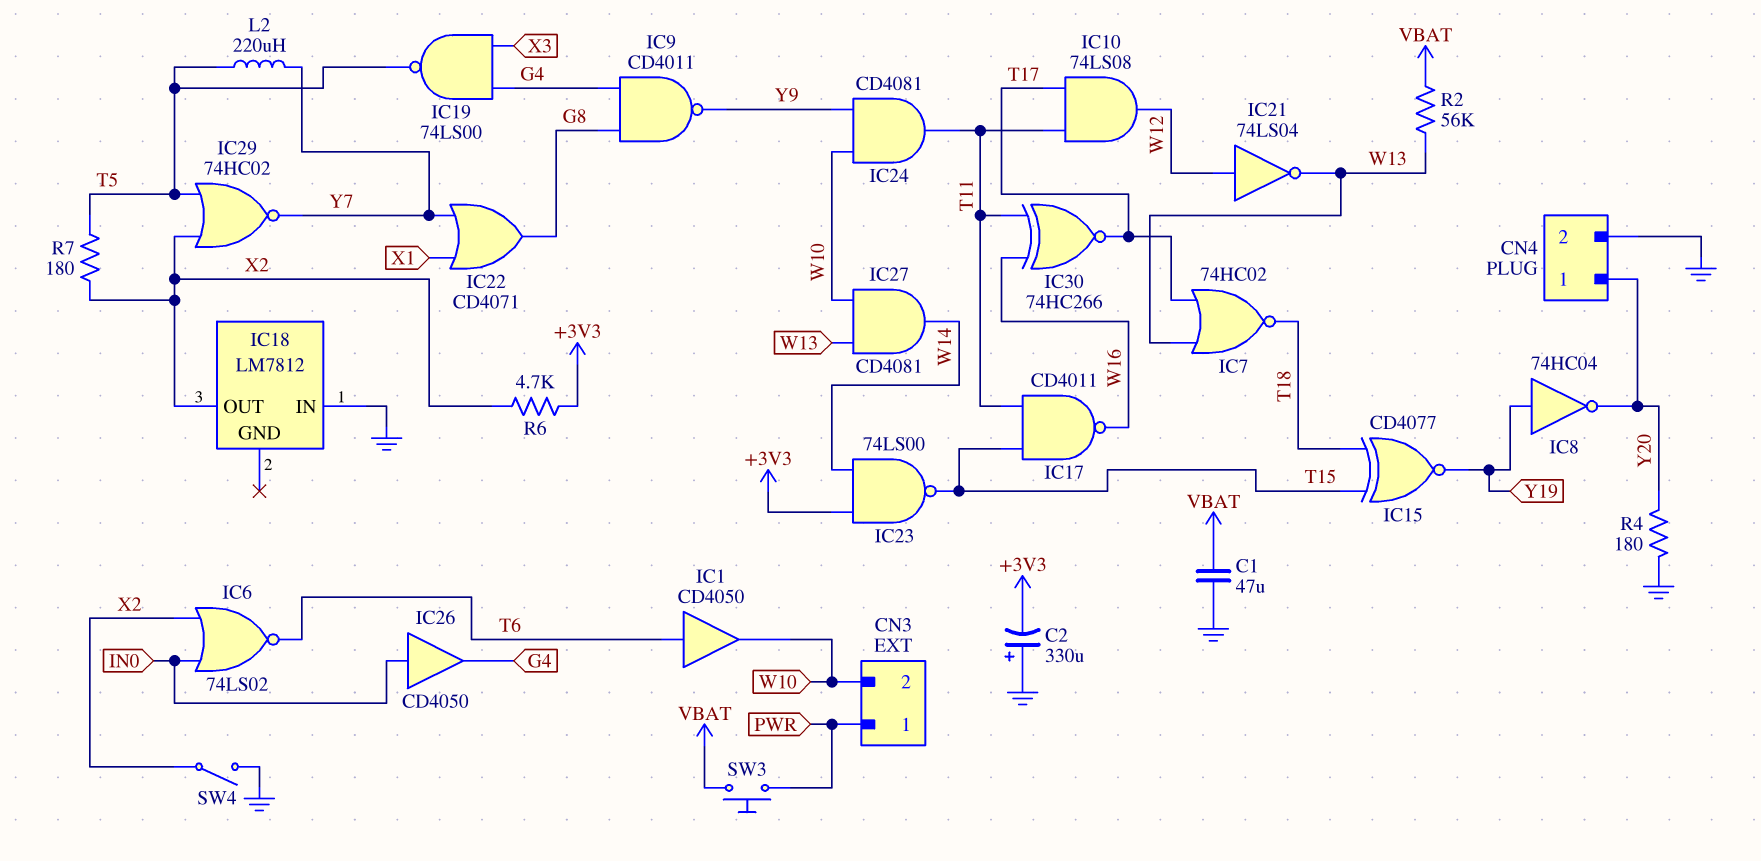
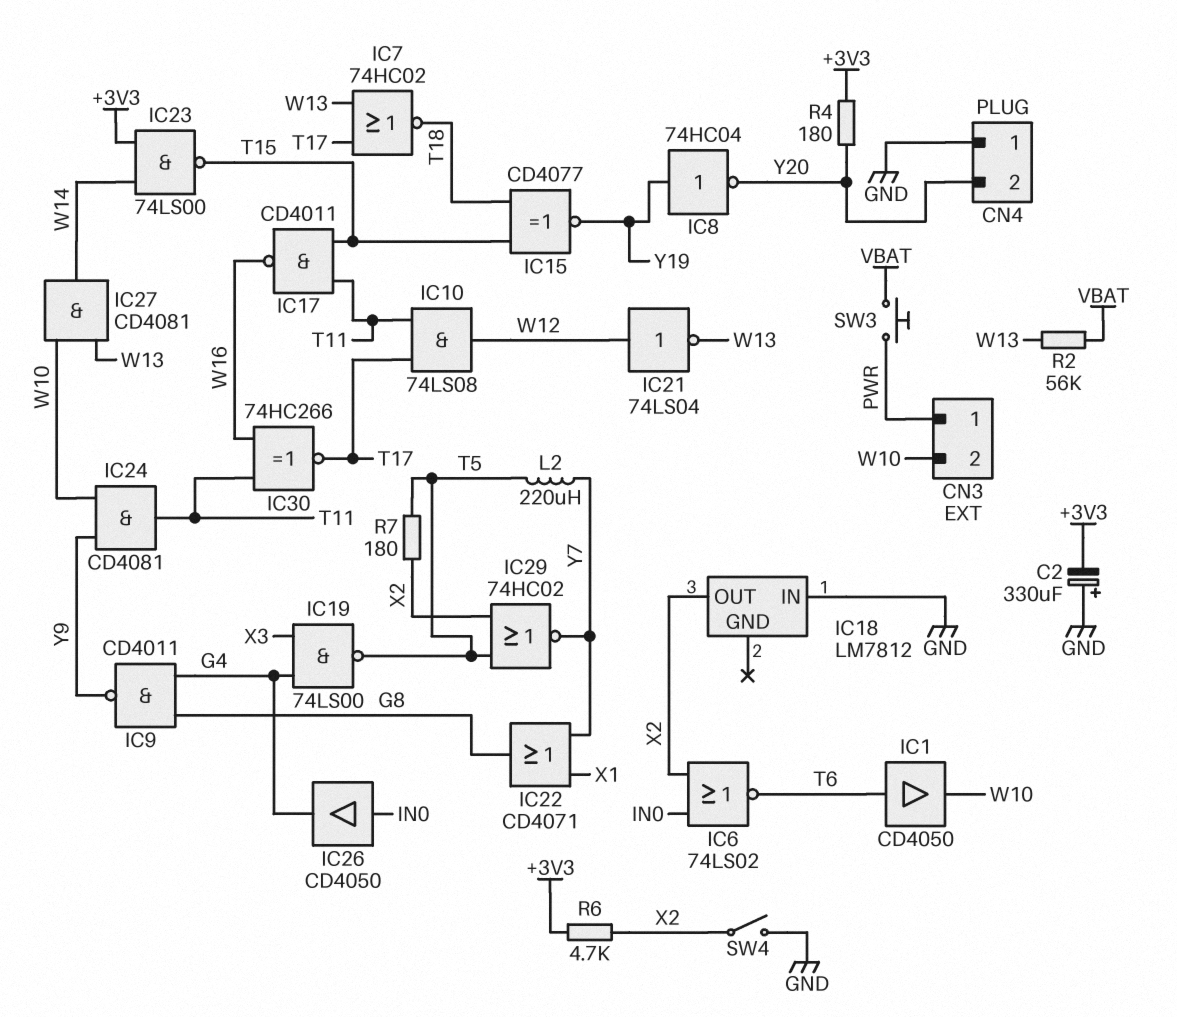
C1: 47uF (GND, VBAT) -> none
CN4 pin 1: Y20 -> GND
CN4 pin 2: GND -> Y20
R4: 180 (GND, Y20) -> 180 (+3V3, Y20)

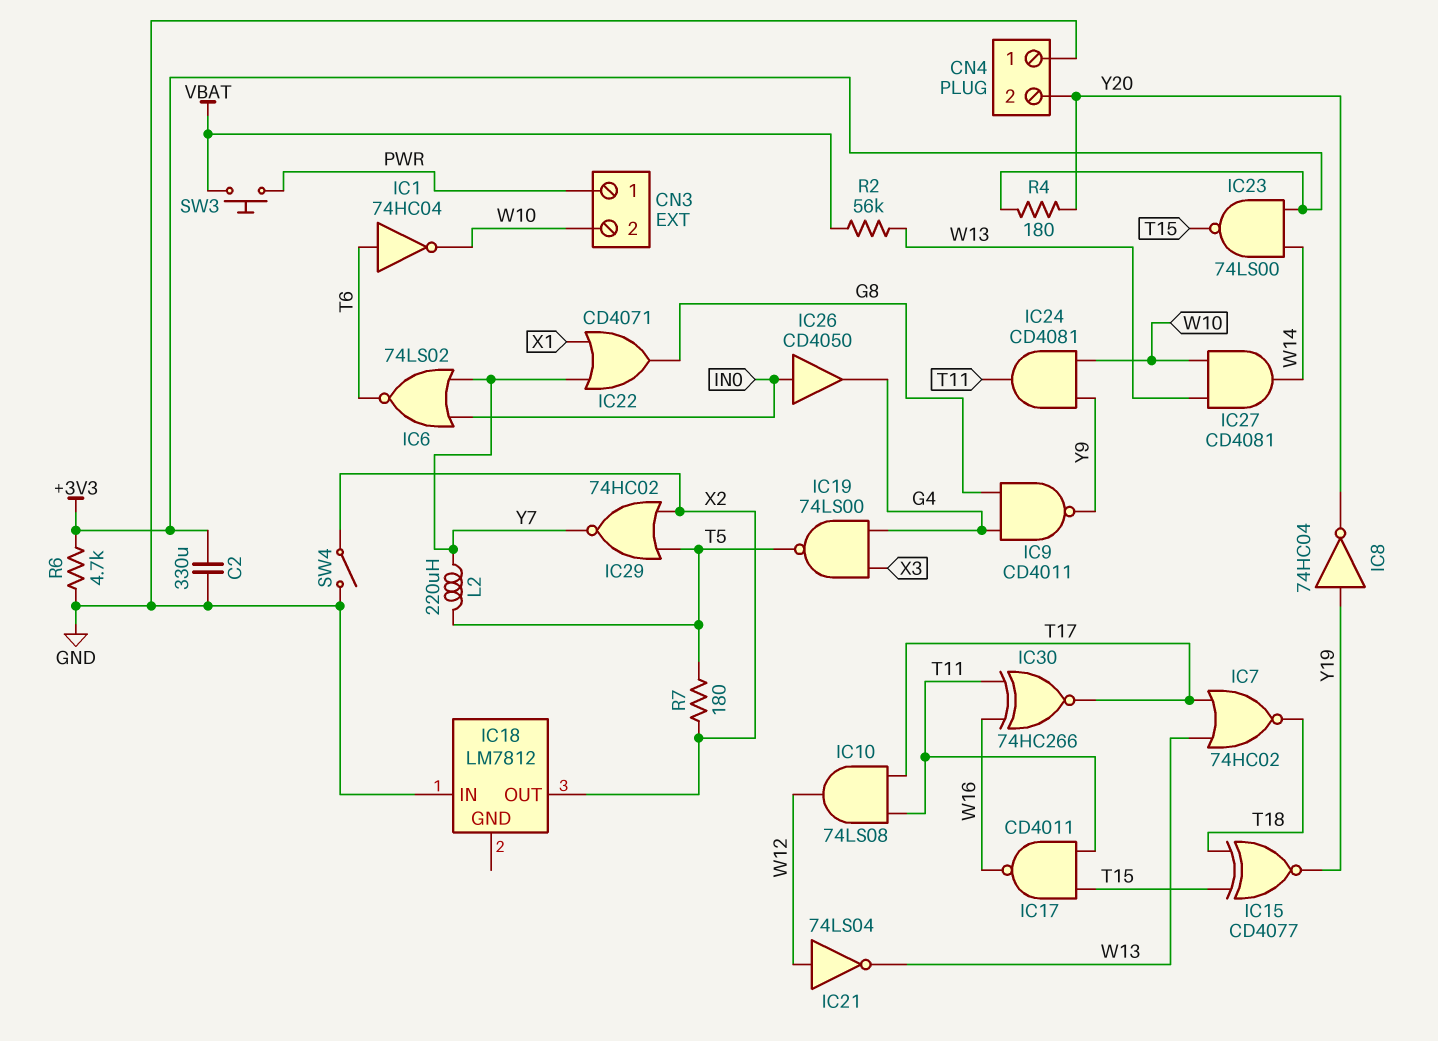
C2: 330uF (plus GND, minus +3V3) -> 330uF (+3V3, GND)
IC1: buffer CD4050 (in T6, out W10) -> NOT 74HC04 (in T6, out W10)
IC6: NOR 74LS02 (in IN0, in X2, out T6) -> NOR 74LS02 (in IN0, in Y7, out T6)
R6: 4.7k (+3V3, X2) -> 4.7k (+3V3, GND)

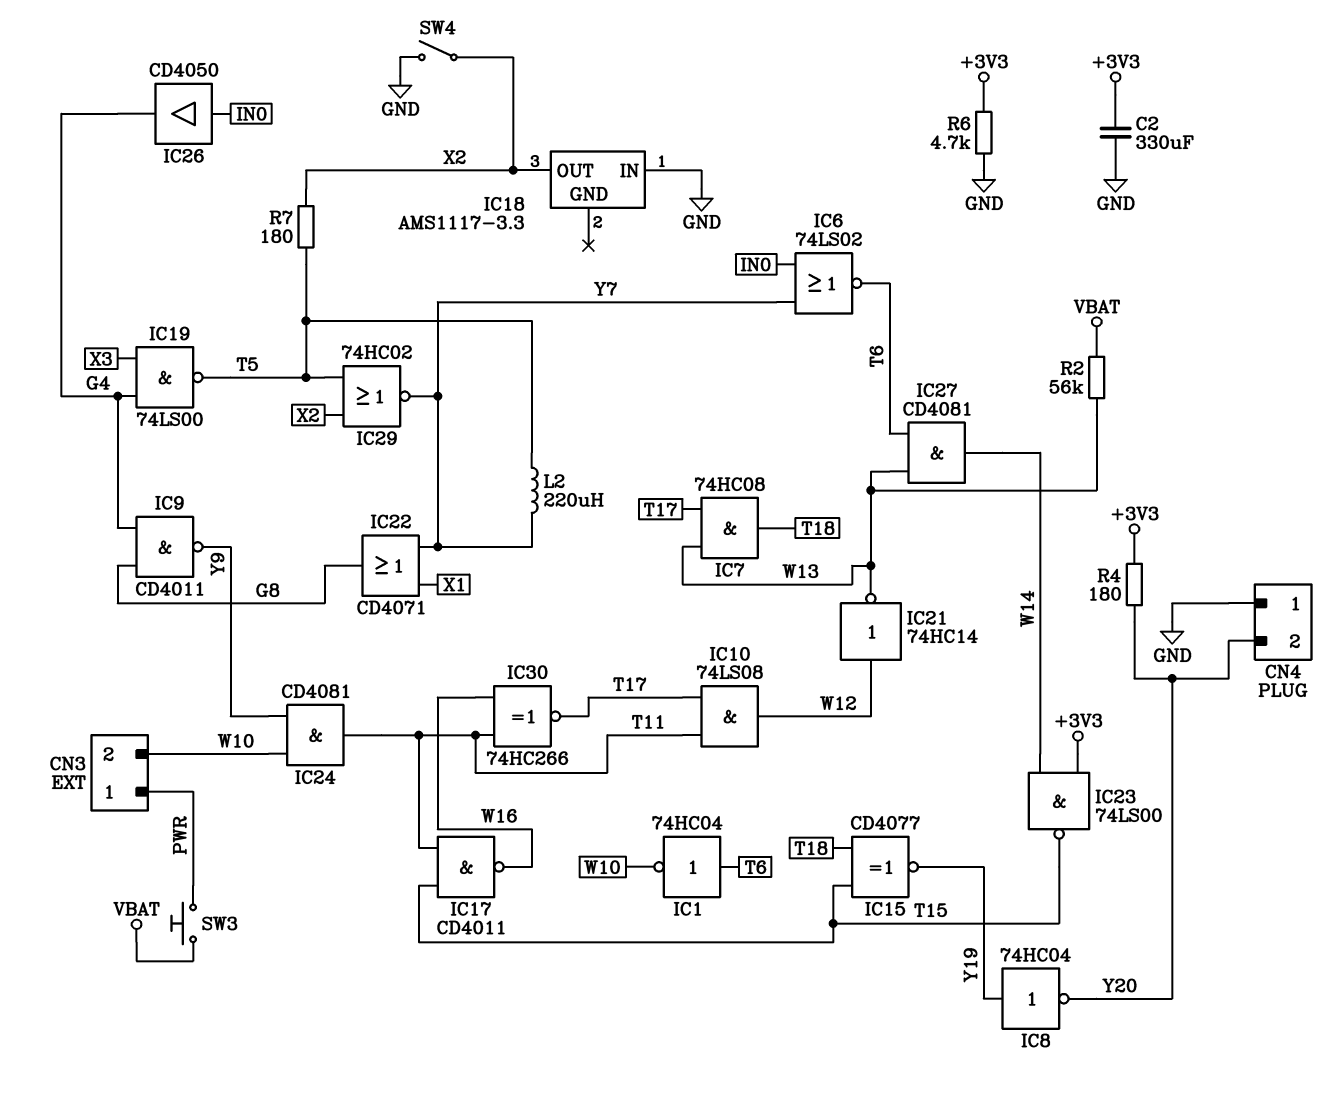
IC7: NOR 74HC02 (in T17, in W13, out T18) -> AND 74HC08 (in T17, in W13, out T18)
IC18: LM7812 -> AMS1117-3.3
IC21: NOT 74LS04 (in W12, out W13) -> NOT 74HC14 (in W12, out W13)
IC27: AND CD4081 (in W10, in W13, out W14) -> AND CD4081 (in T6, in W13, out W14)

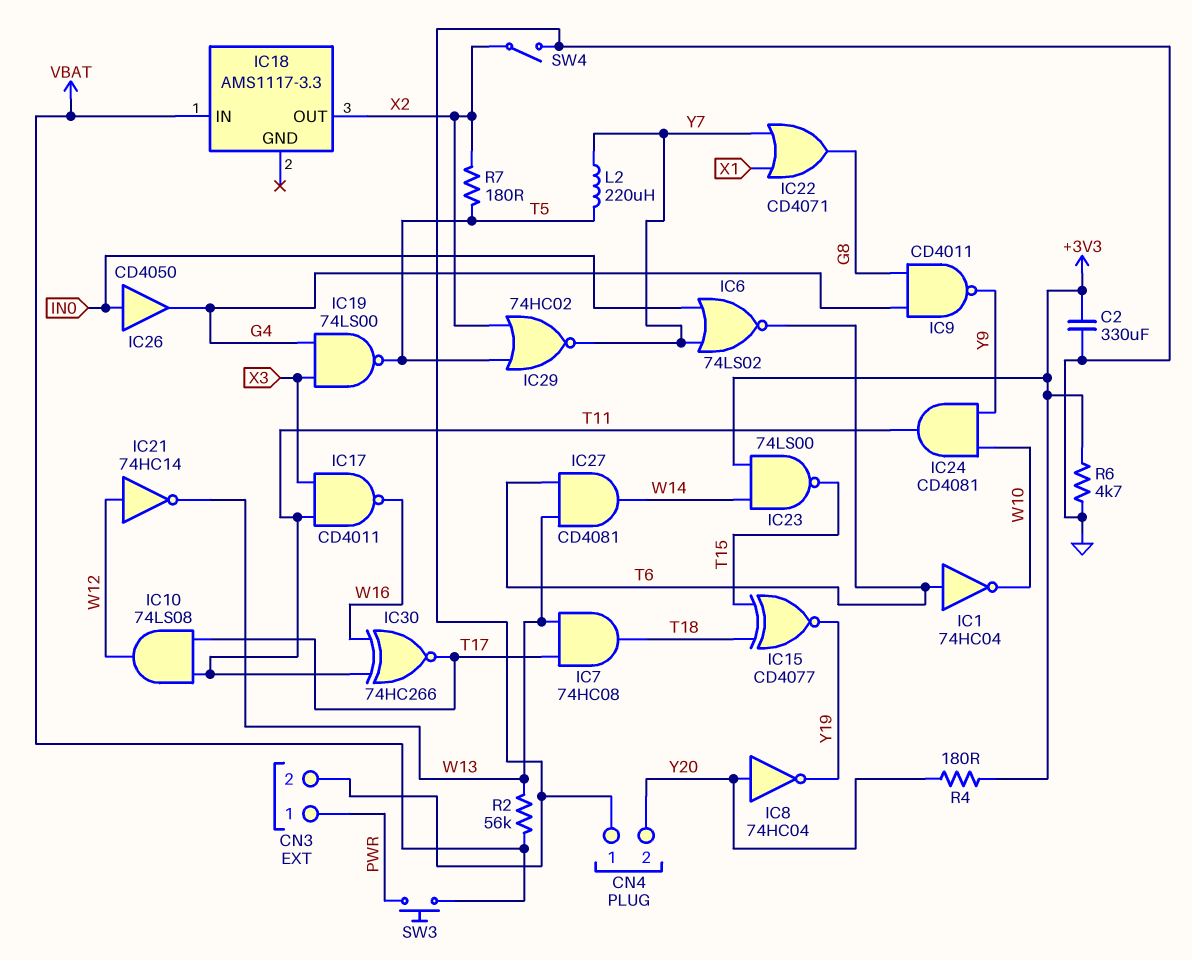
CN3 pin 2: W10 -> GND
IC8: NOT 74HC04 (in Y19, out Y20) -> NOT 74HC04 (in Y20, out Y19)
IC17: NAND CD4011 (in T11, in T15, out W16) -> NAND CD4011 (in T11, in X3, out W16)
IC18 pin IN: GND -> VBAT

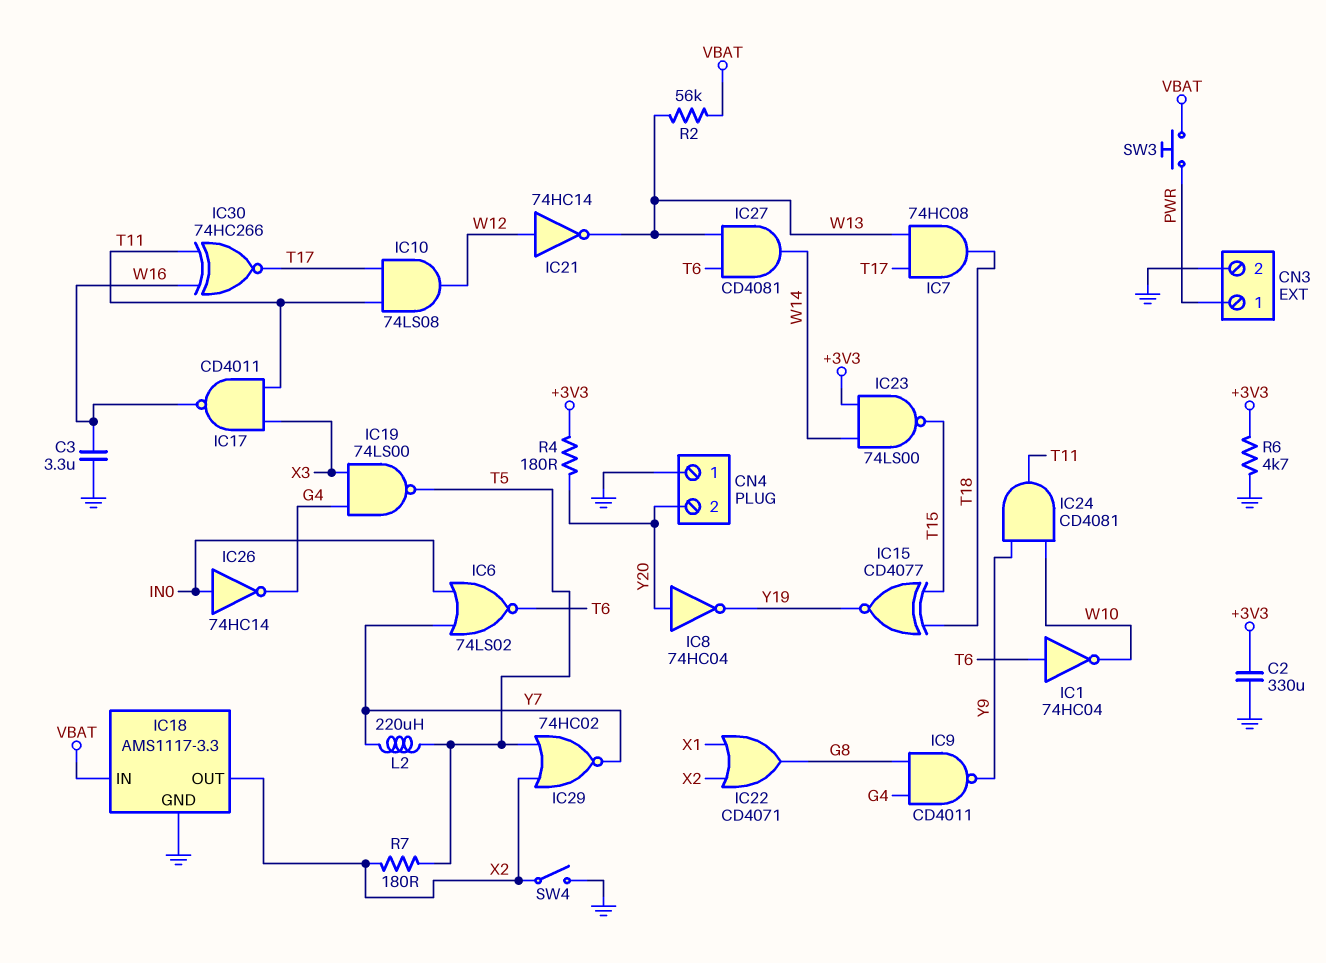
C3: none -> 3.3uF (GND, W16)
IC18 pin GND: none -> GND
IC22: OR CD4071 (in X1, in Y7, out G8) -> OR CD4071 (in X1, in X2, out G8)
IC26: buffer CD4050 (in IN0, out G4) -> NOT 74HC14 (in IN0, out G4)

